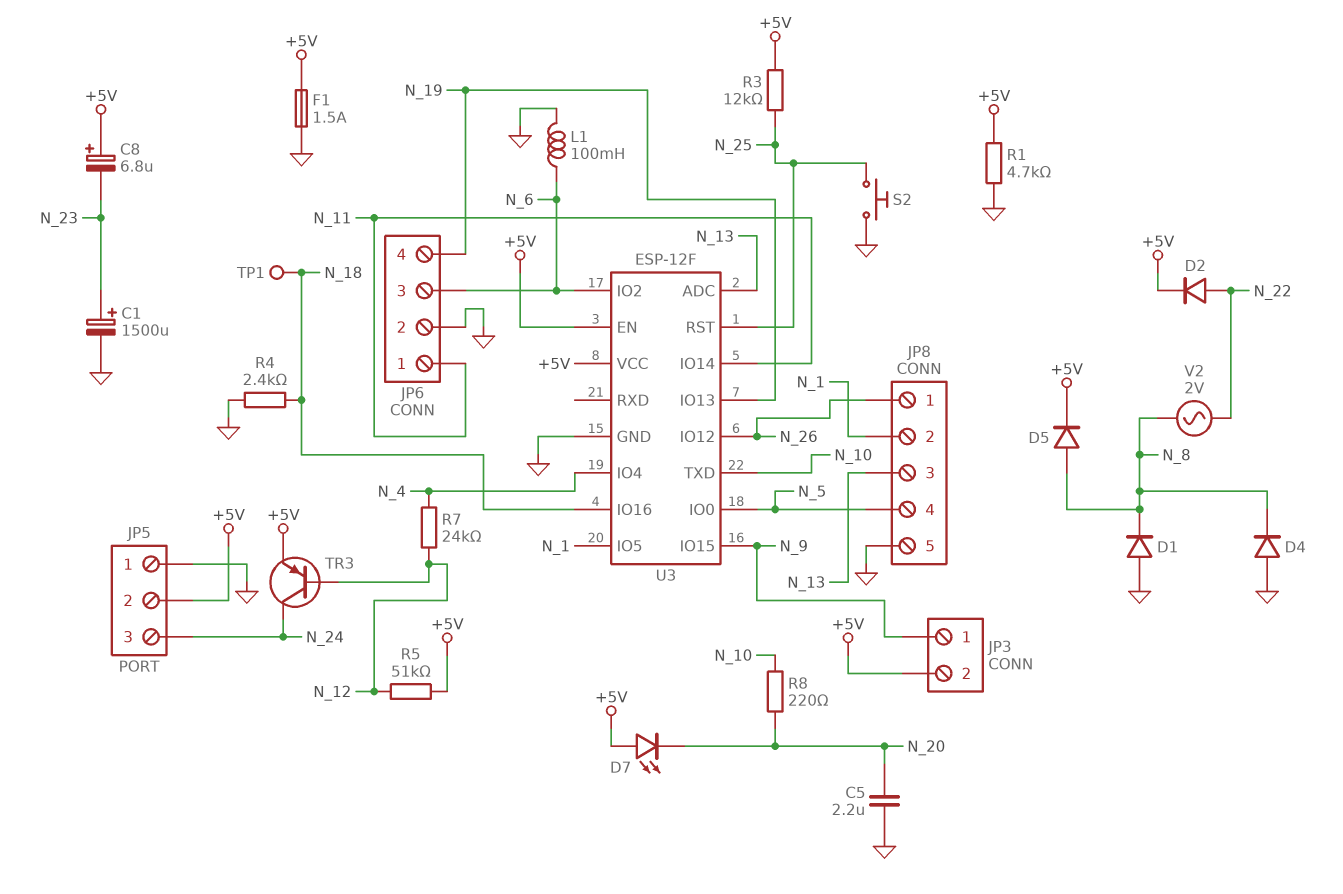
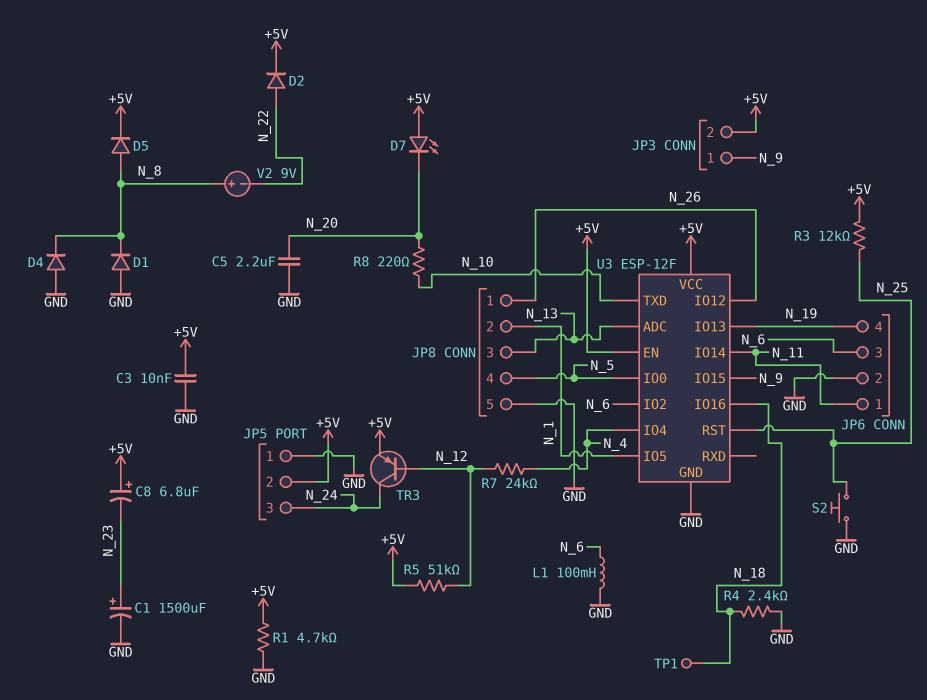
C3: none -> 10nF (+5V, GND)
F1: 1.5A (+5V, GND) -> none
V2: AC 2V (N_8, N_22) -> 9V (plus N_8, minus N_22)

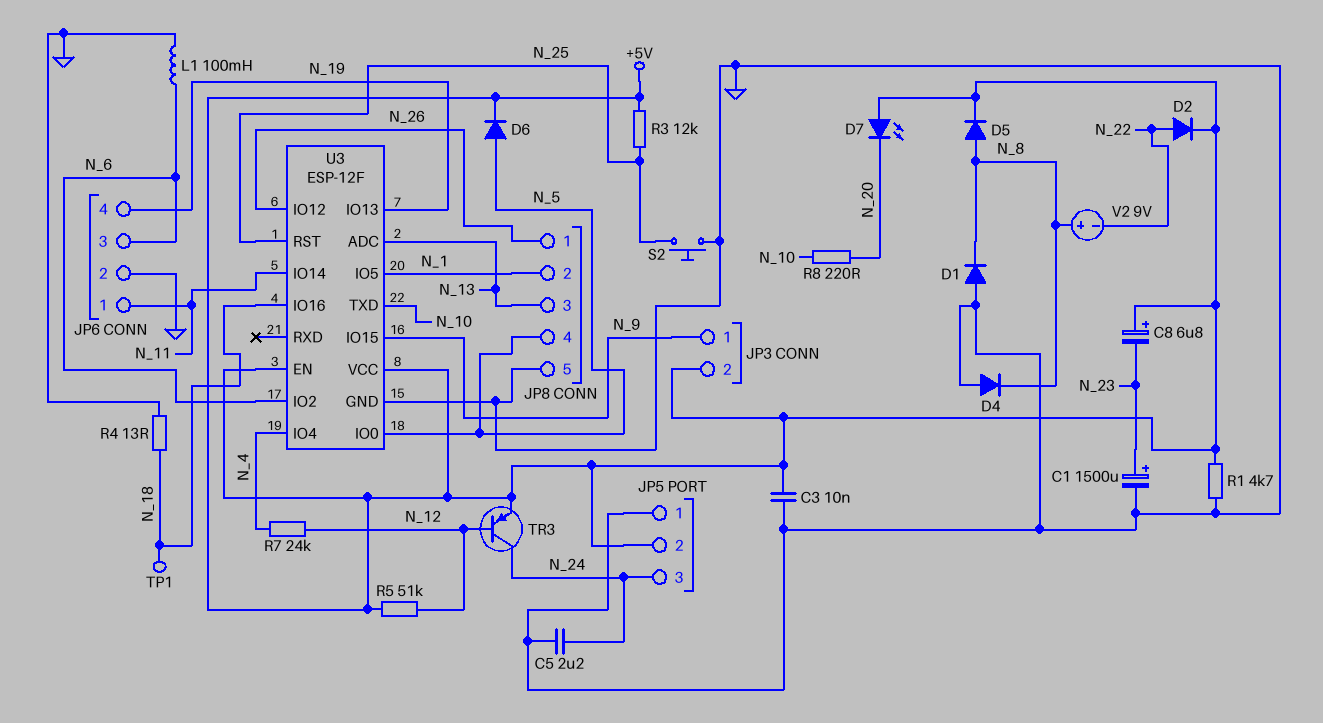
C5: 2.2uF (GND, N_20) -> 2.2uF (GND, N_24)
D6: none -> diode (A N_5, K +5V)
R4: 2.4k (GND, N_18) -> 13 (GND, N_18)

